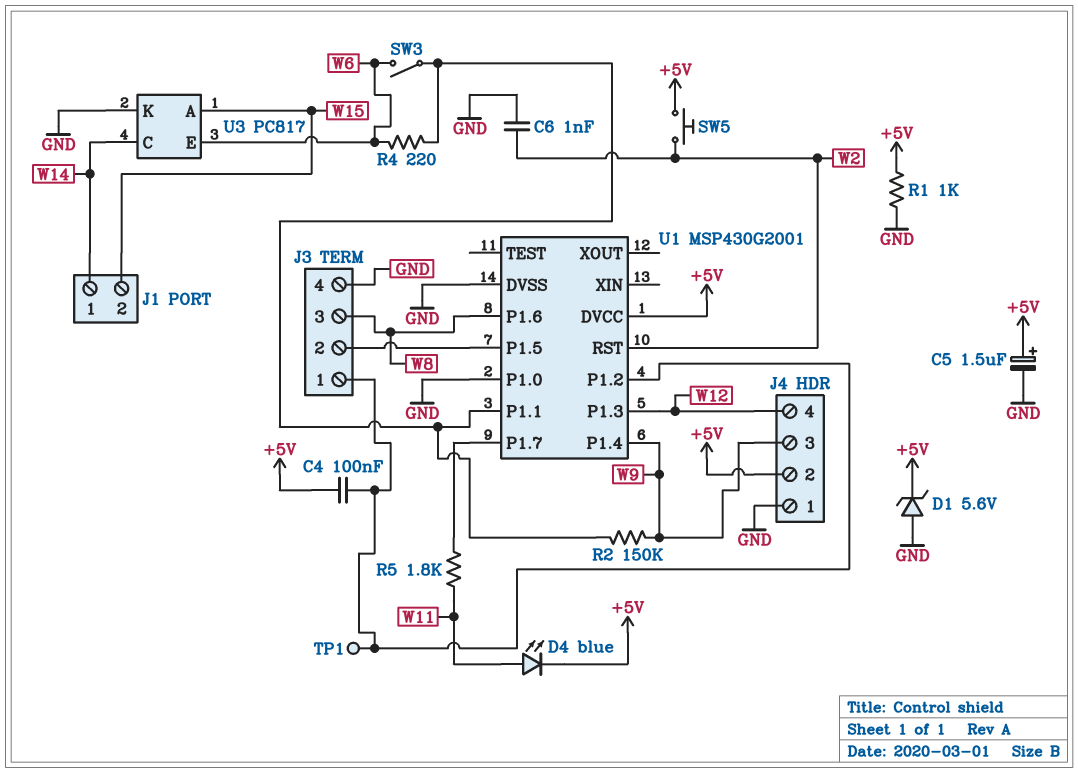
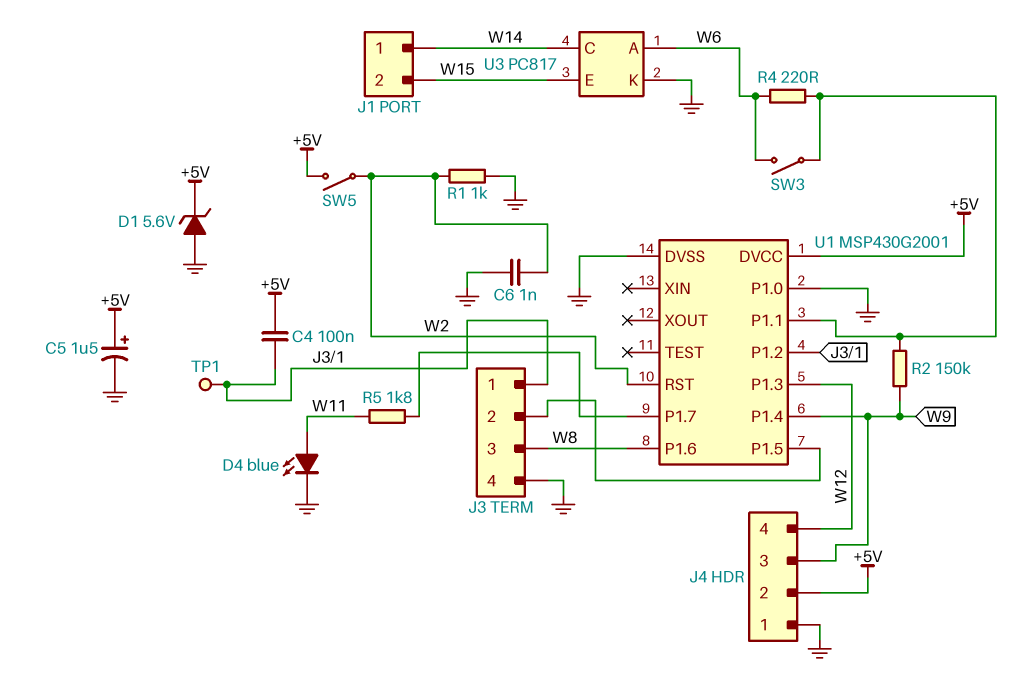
D4: LED blue (A W11, K +5V) -> LED blue (A W11, K GND)
R1: 1k (+5V, GND) -> 1k (GND, W2)
SW5: button (+5V, W2) -> switch (+5V, W2)
U3 pin A: W15 -> W6
U3 pin E: W6 -> W15

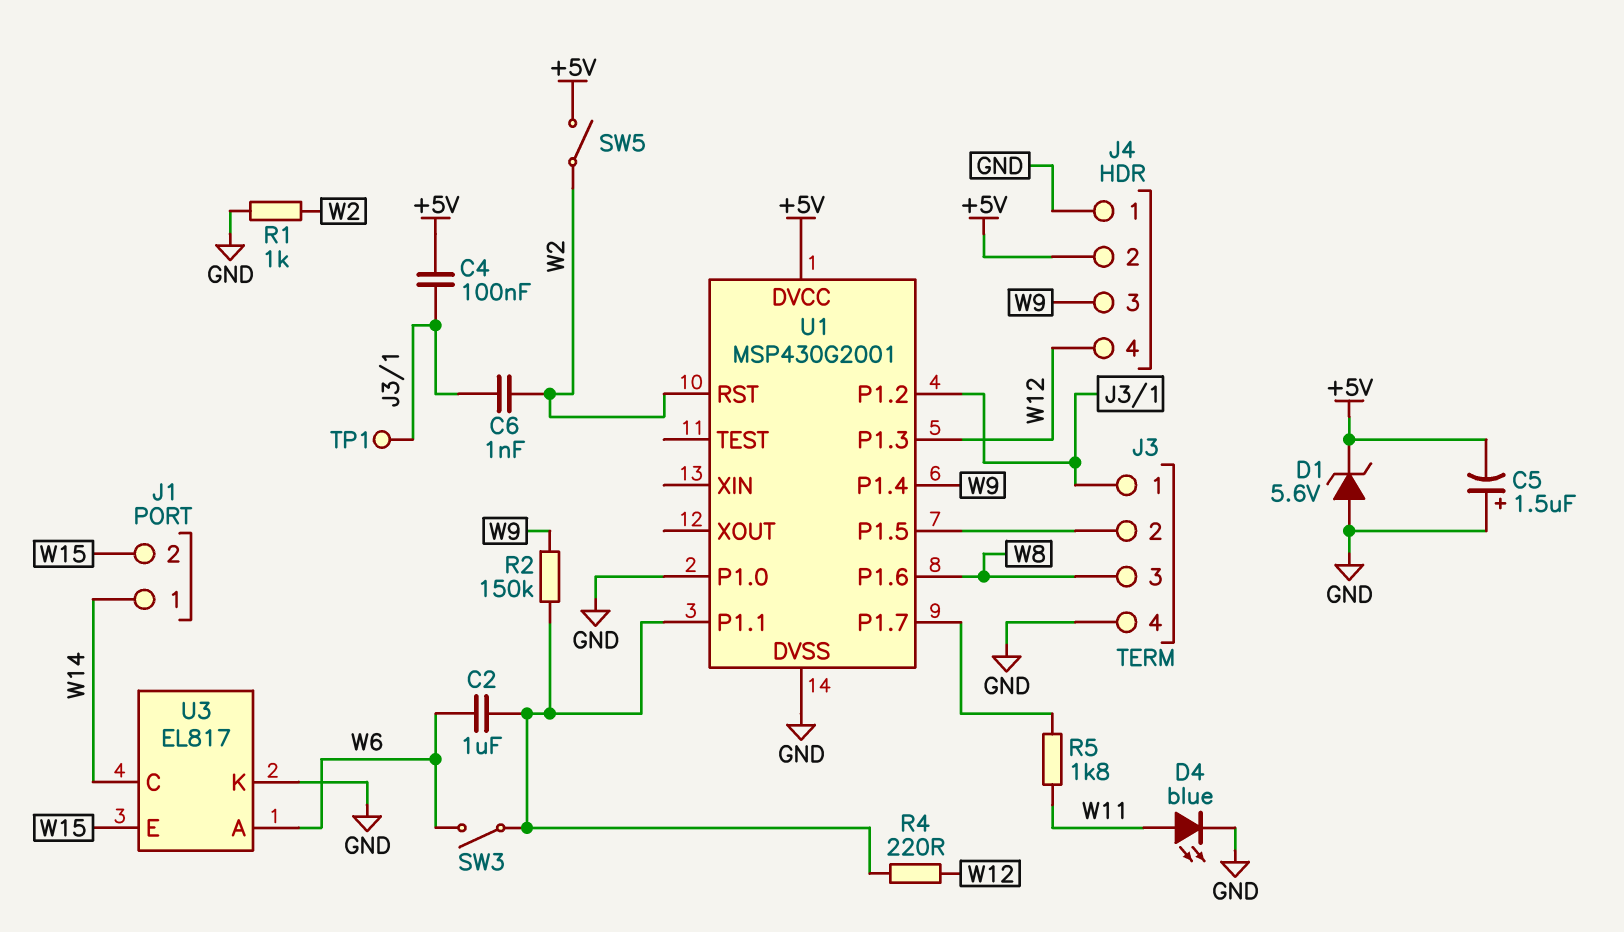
C2: none -> 1uF (U1/P1.1, W6)
C5: 1.5uF (plus +5V, minus GND) -> 1.5uF (plus GND, minus +5V)
C6: 1nF (GND, W2) -> 1nF (J3/1, W2)
R4: 220 (U1/P1.1, W6) -> 220 (U1/P1.1, W12)
U3: PC817 -> EL817

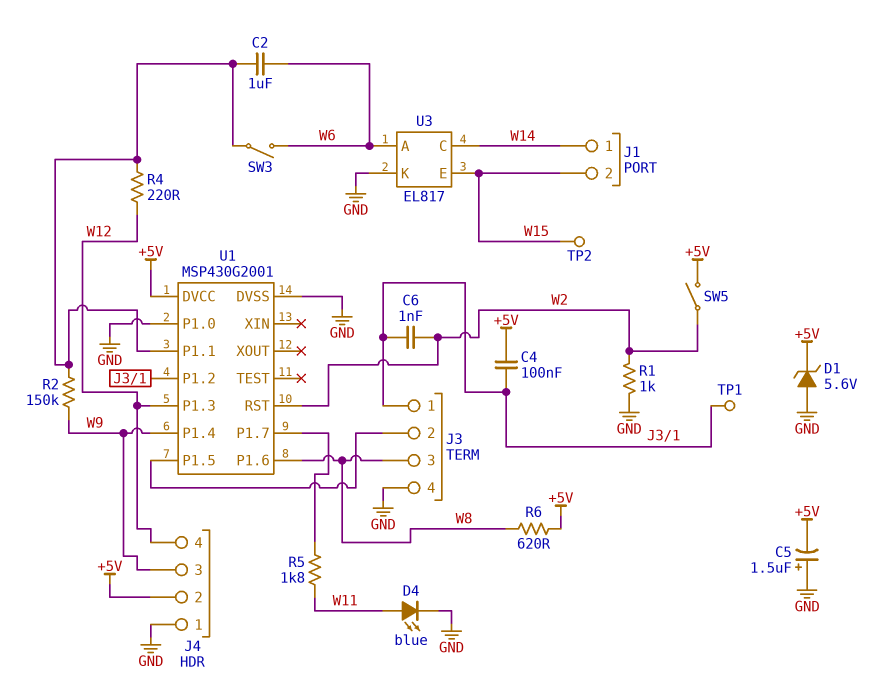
R6: none -> 620 (+5V, W8)
TP2: none -> test point (W15)

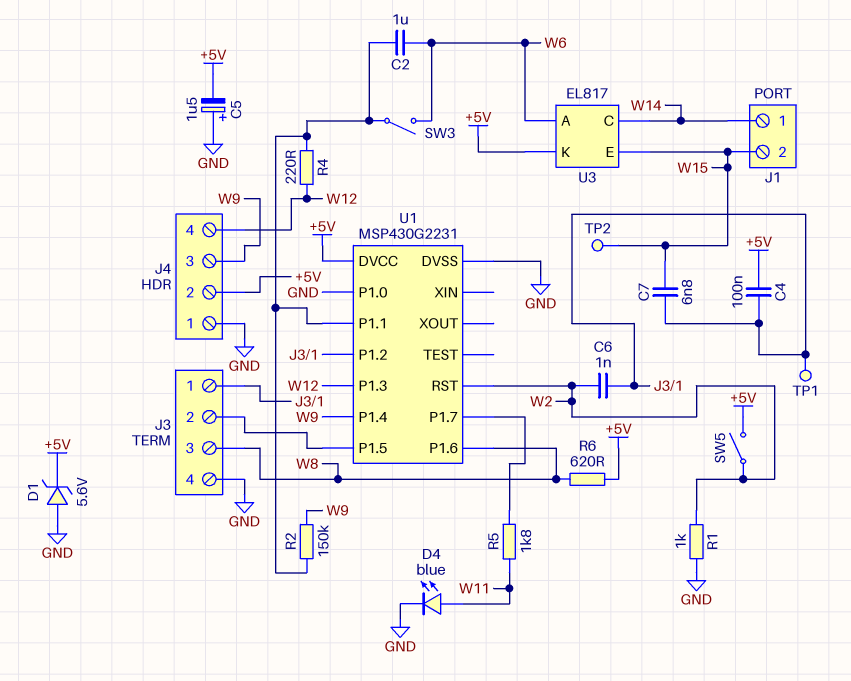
C7: none -> 6.8nF (J3/1, W15)
U1: MSP430G2001 -> MSP430G2231
U3 pin K: GND -> +5V

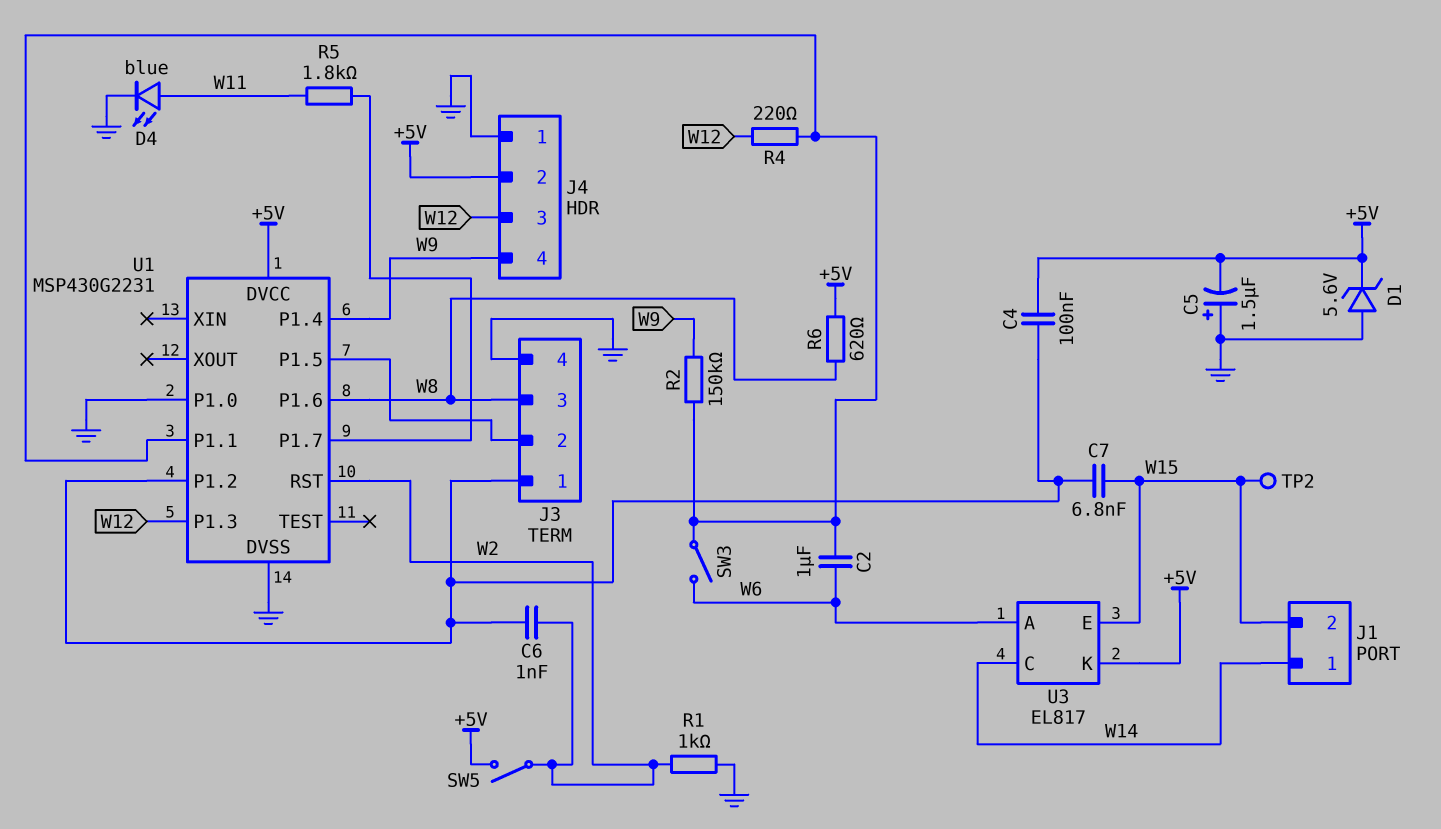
J4 pin 3: W9 -> W12
J4 pin 4: W12 -> W9
TP1: test point (J3/1) -> none

